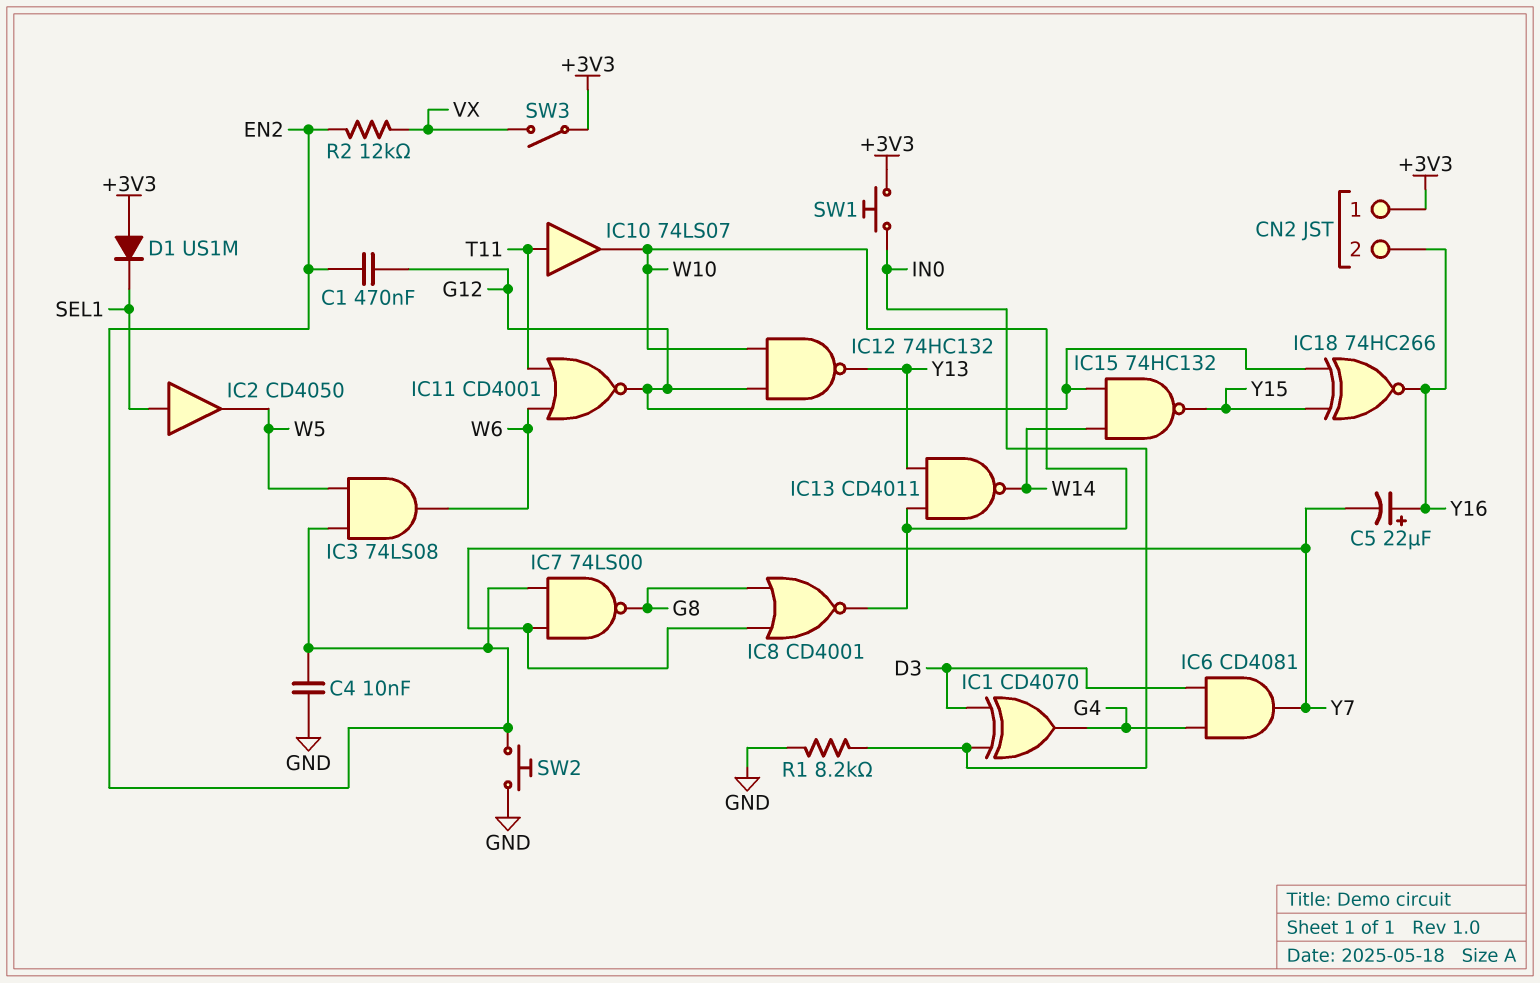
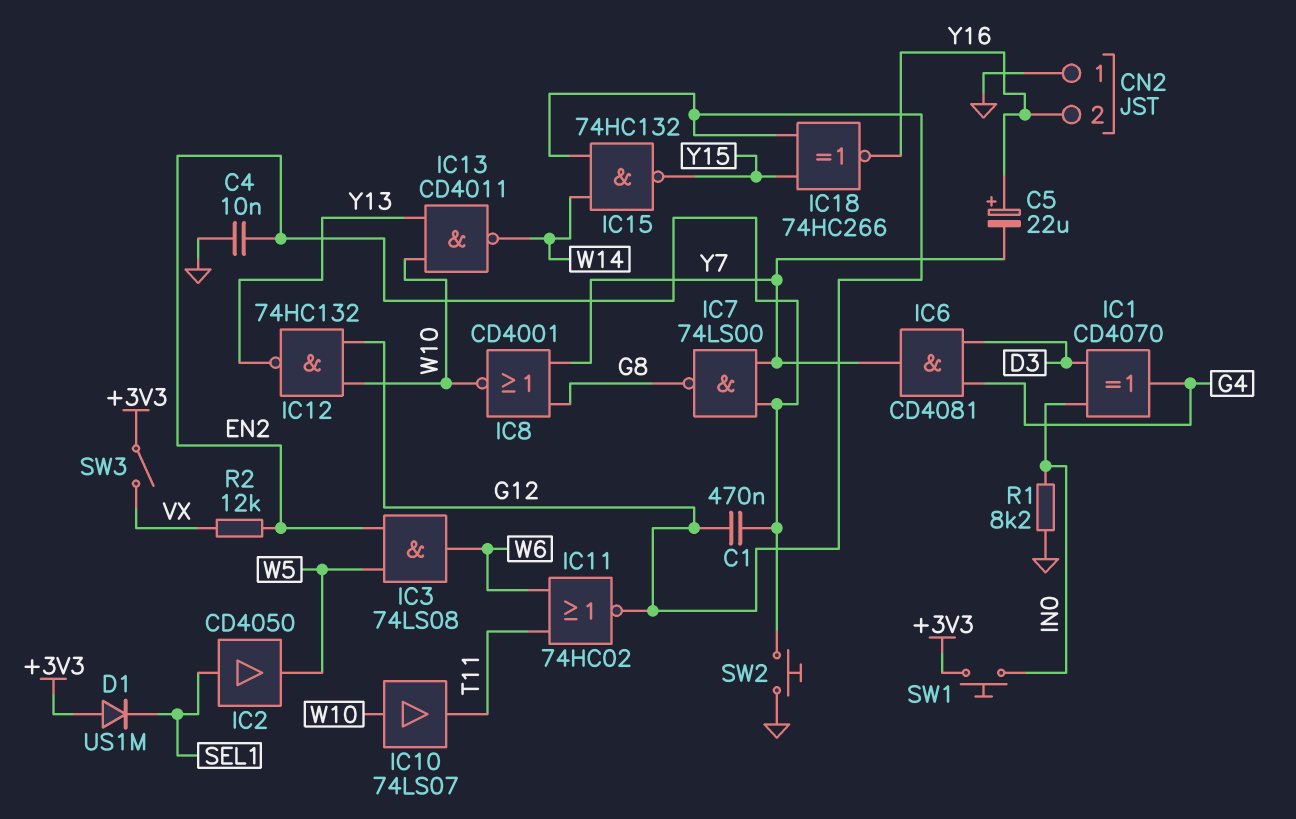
CN2 pin 1: +3V3 -> GND
IC10: buffer 74LS07 (in T11, out W10) -> buffer 74LS07 (in W10, out T11)
IC11: NOR CD4001 (in T11, in W6, out G12) -> NOR 74HC02 (in T11, in W6, out G12)

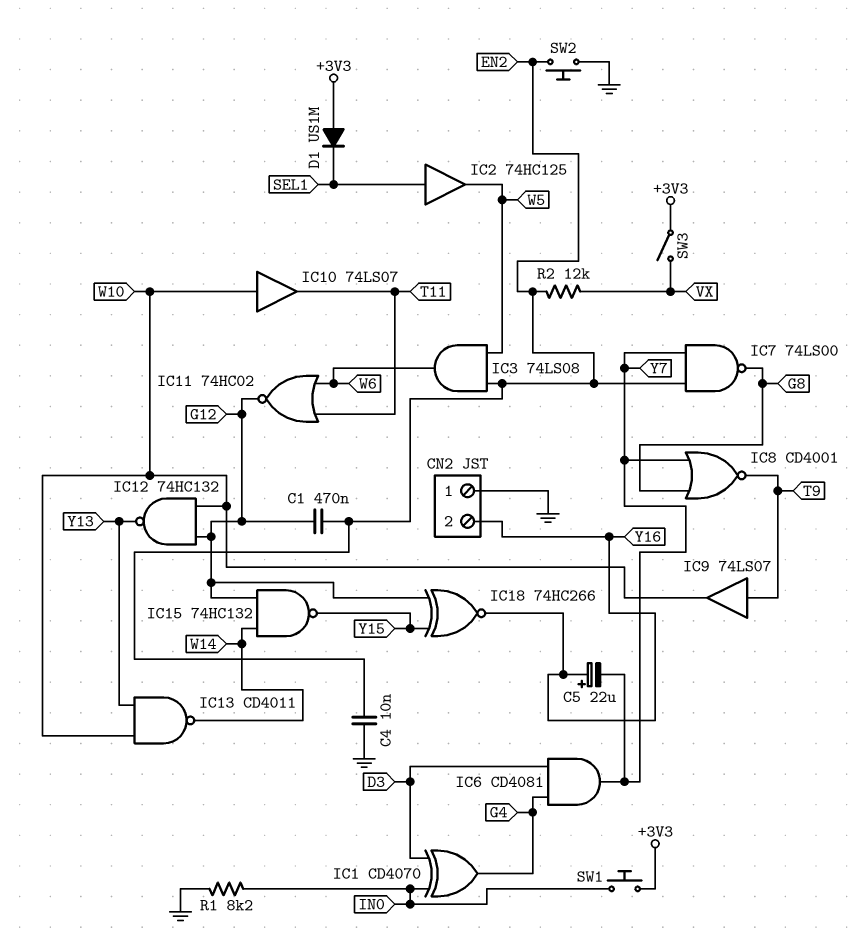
IC2: buffer CD4050 (in SEL1, out W5) -> buffer 74HC125 (in SEL1, out W5)
IC8: NOR CD4001 (in G8, in Y7, out W10) -> NOR CD4001 (in G8, in Y7, out T9)
IC9: none -> buffer 74LS07 (in T9, out W10)

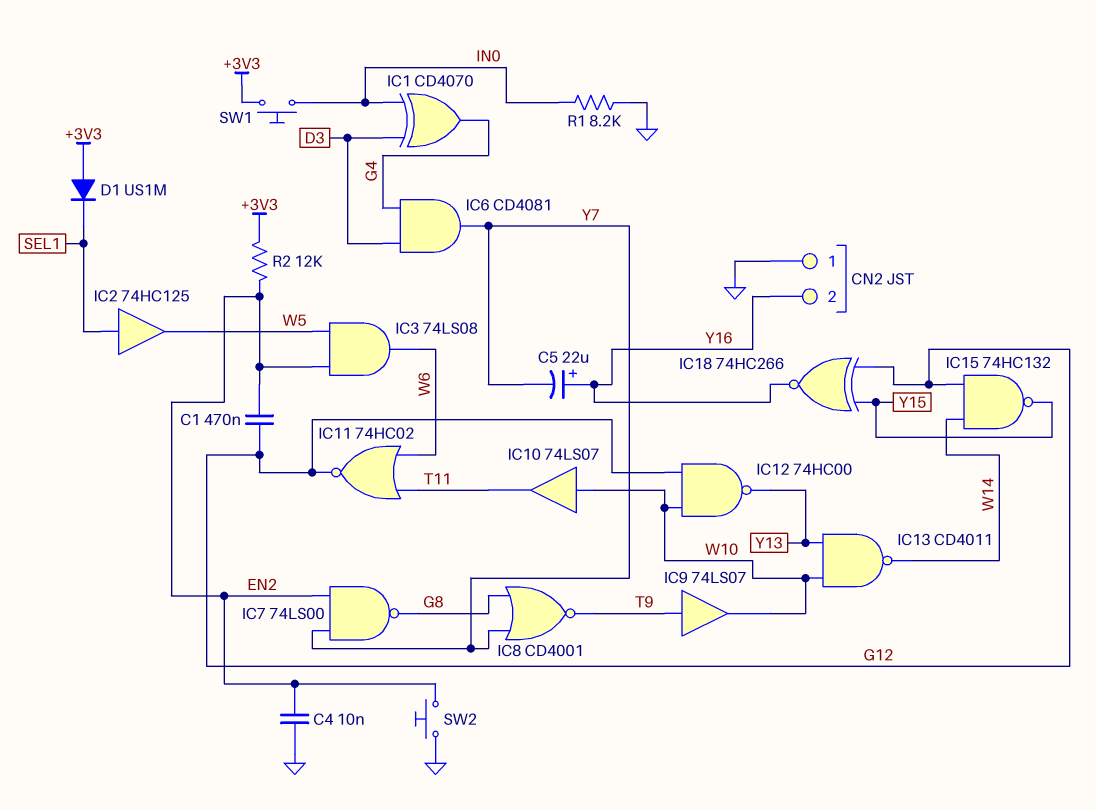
IC12: NAND 74HC132 (in G12, in W10, out Y13) -> NAND 74HC00 (in G12, in W10, out Y13)
R2: 12k (EN2, VX) -> 12k (+3V3, EN2)
SW3: switch (+3V3, VX) -> none

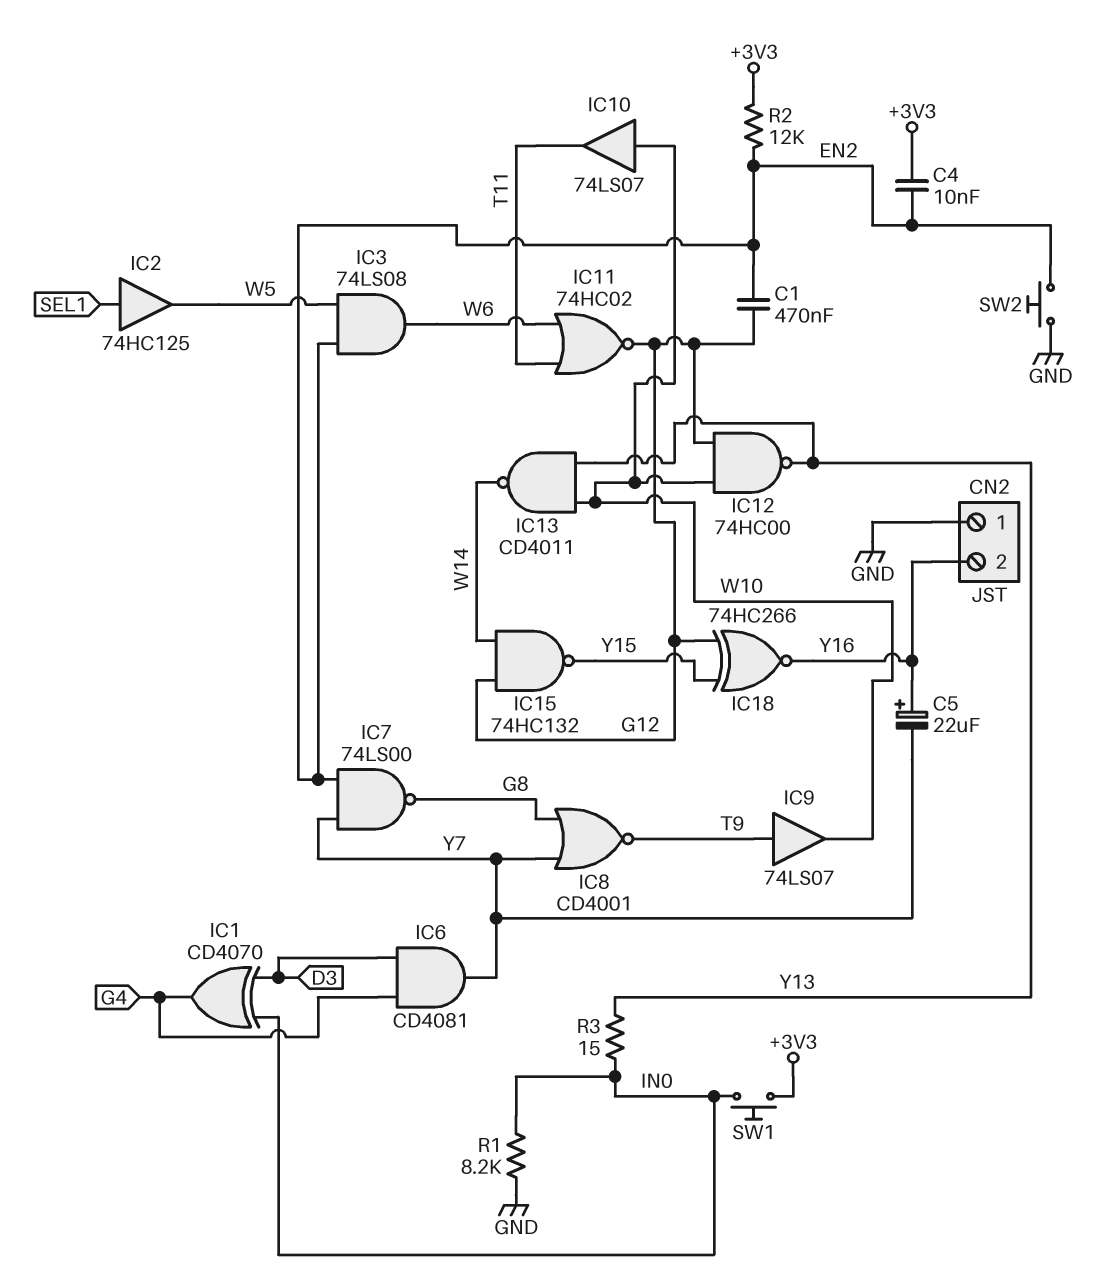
C4: 10nF (EN2, GND) -> 10nF (+3V3, EN2)
D1: diode US1M (A +3V3, K SEL1) -> none
R3: none -> 15 (IN0, Y13)

